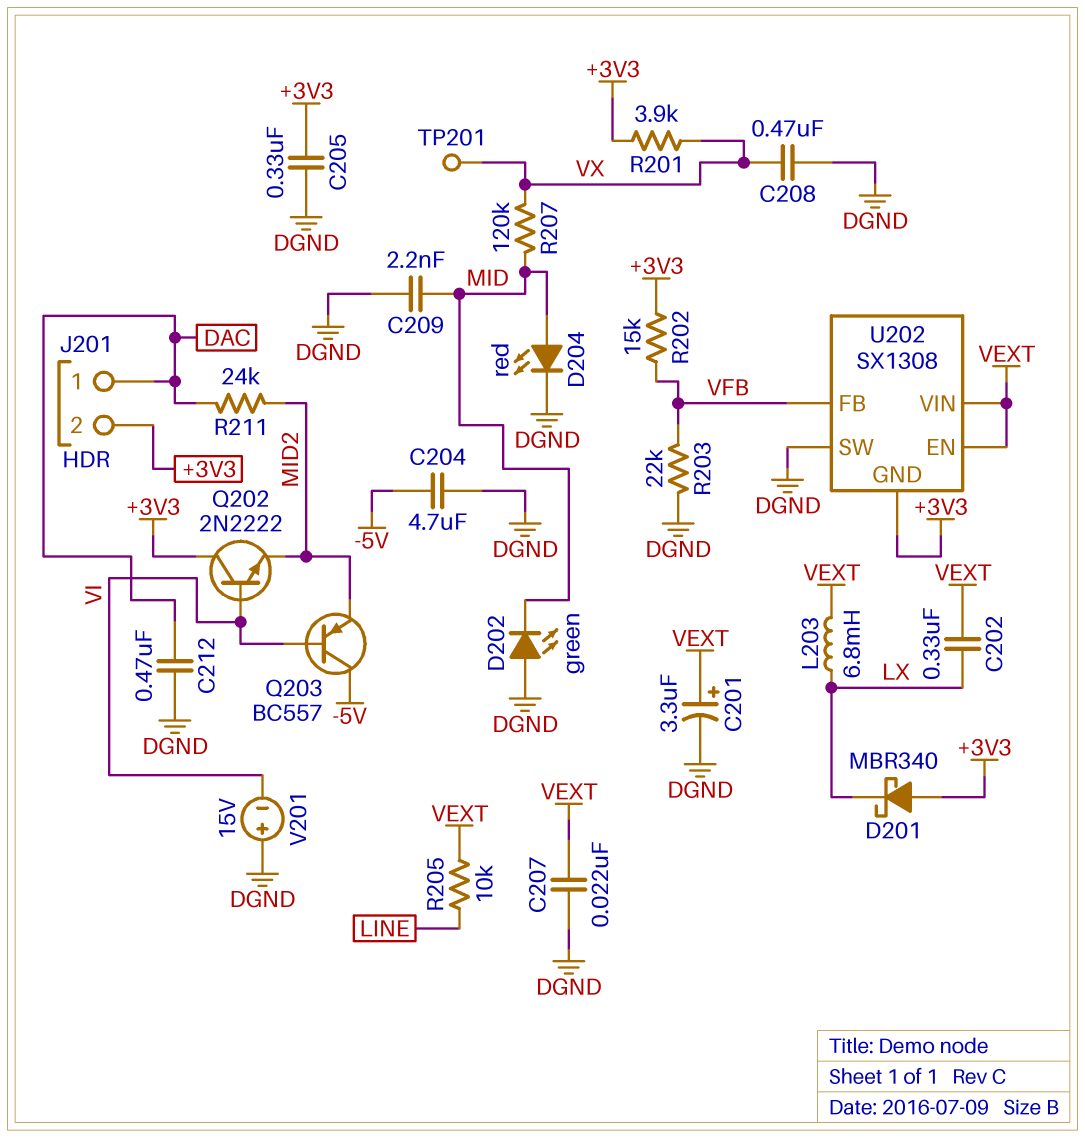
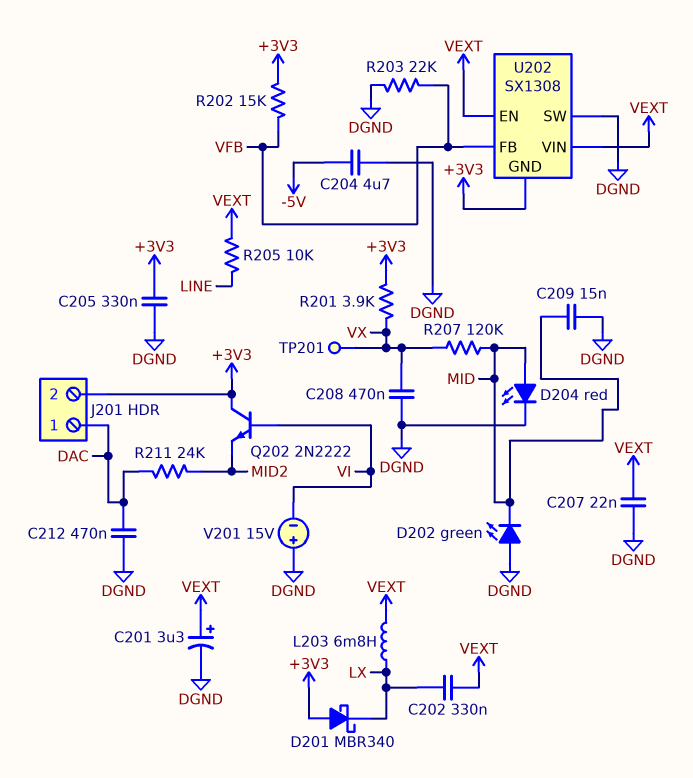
C209: 2.2nF (DGND, MID) -> 15nF (DGND, MID)
Q203: PNP BC557 (B VI, C -5V, E MID2) -> none

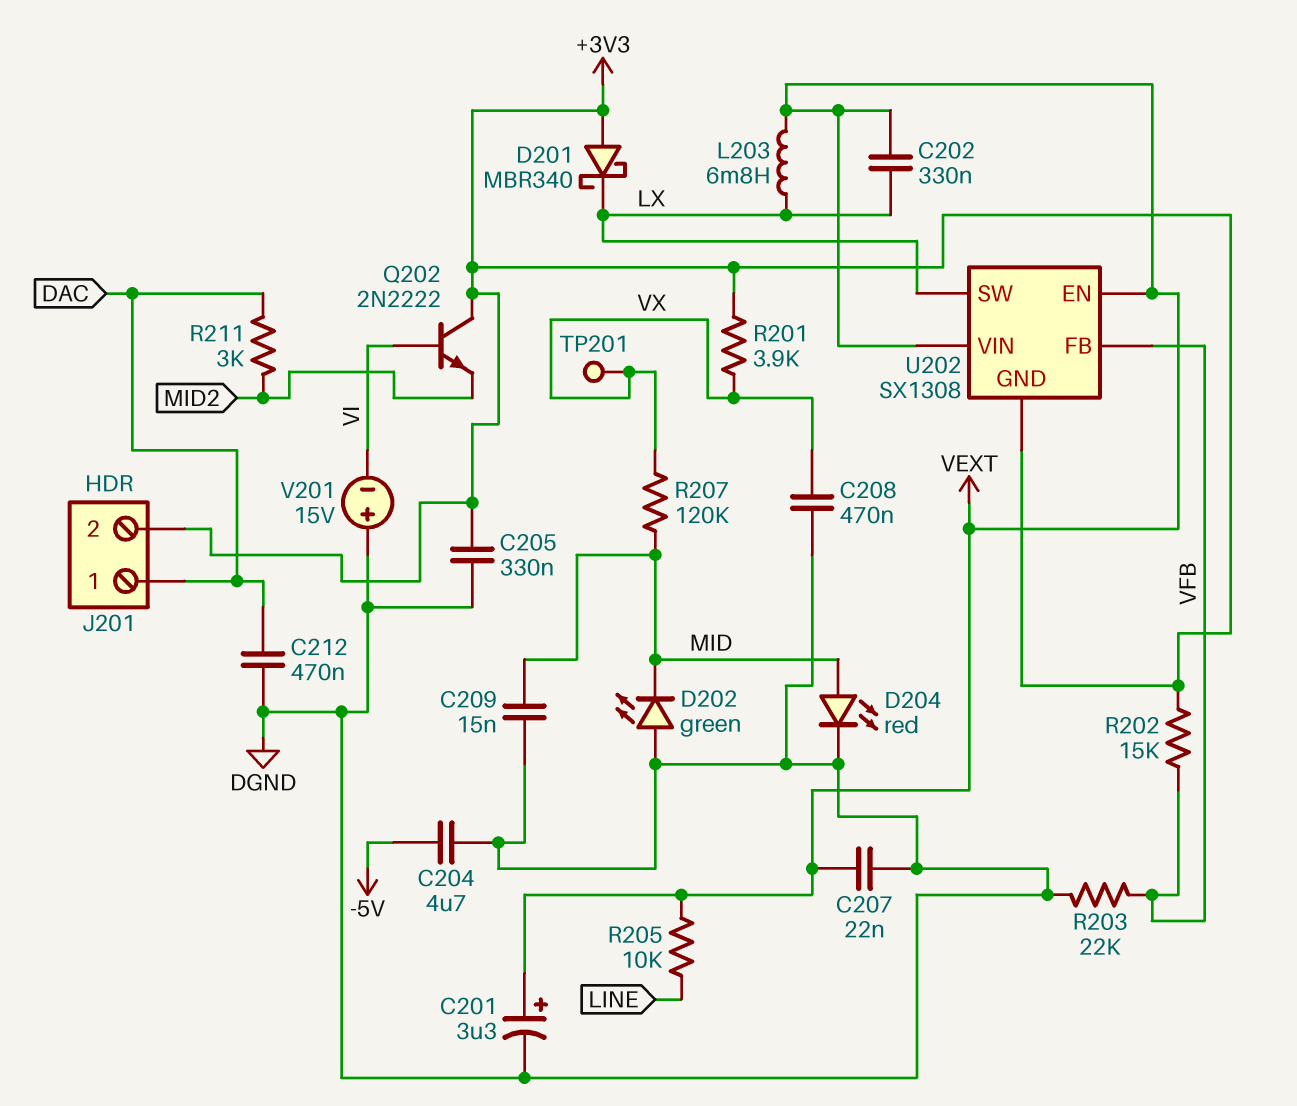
R211: 24k (DAC, MID2) -> 3k (DAC, MID2)
U202 pin SW: DGND -> LX

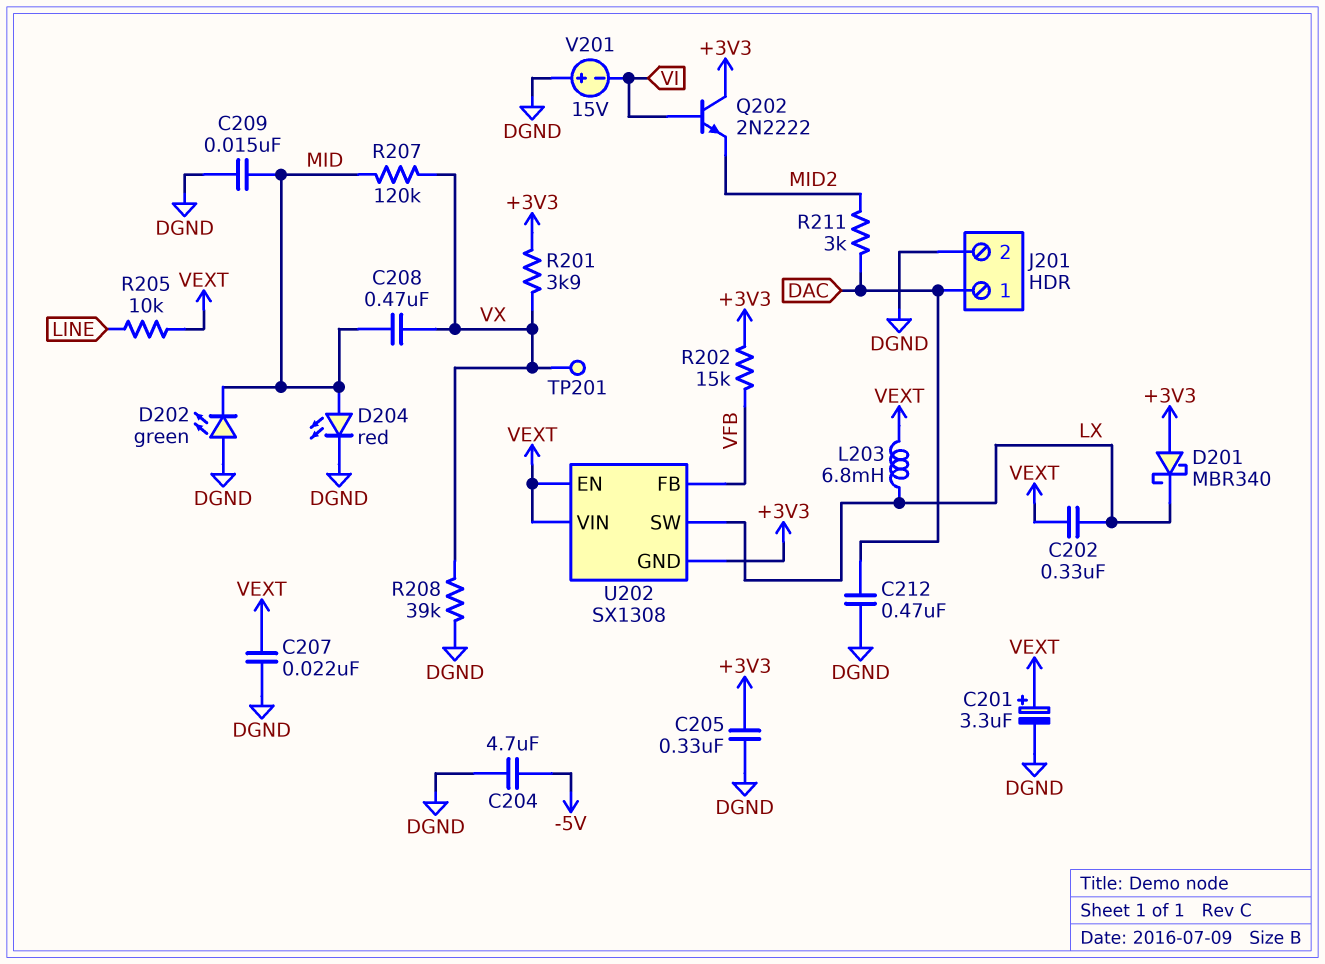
C208: 470nF (DGND, VX) -> 470nF (MID, VX)
J201 pin 2: +3V3 -> DGND
R203: 22k (DGND, VFB) -> none
R208: none -> 39k (DGND, VX)

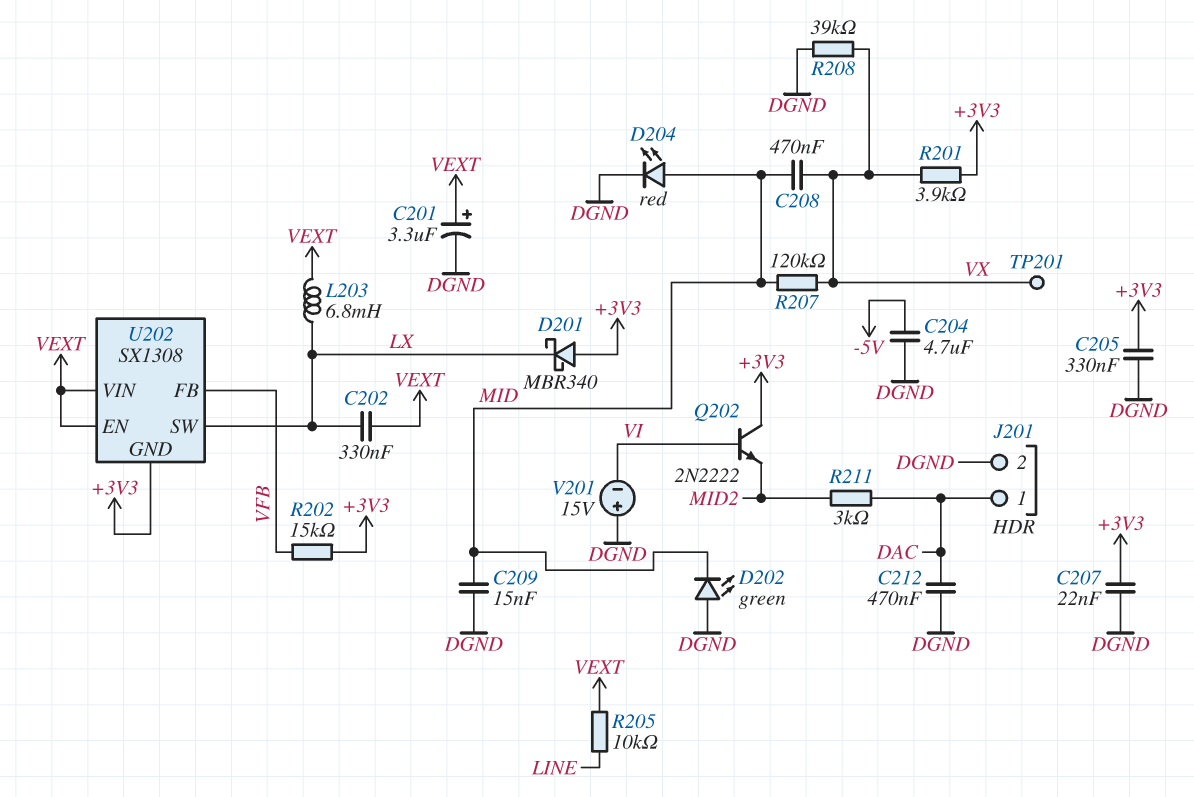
C207: 22nF (DGND, VEXT) -> 22nF (+3V3, DGND)

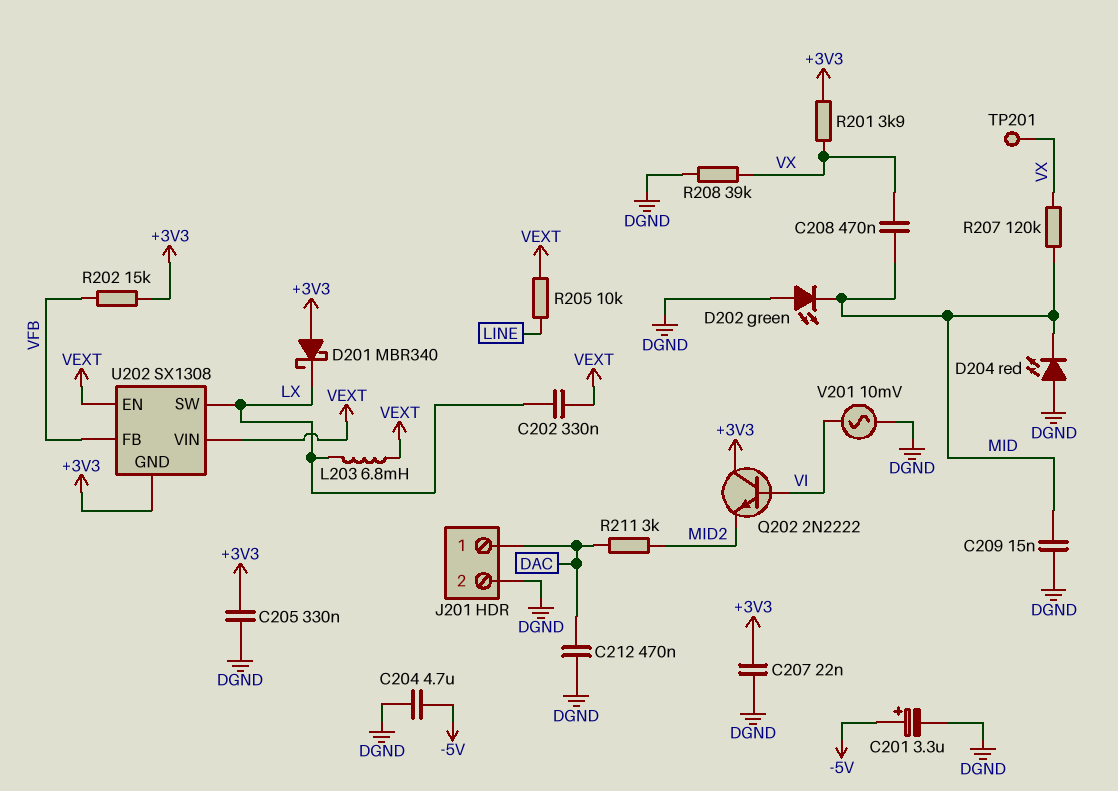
C201: 3.3uF (plus VEXT, minus DGND) -> 3.3uF (plus -5V, minus DGND)
D204: LED red (A MID, K DGND) -> LED red (A DGND, K MID)
V201: 15V (plus DGND, minus VI) -> AC 10mV (DGND, VI)

